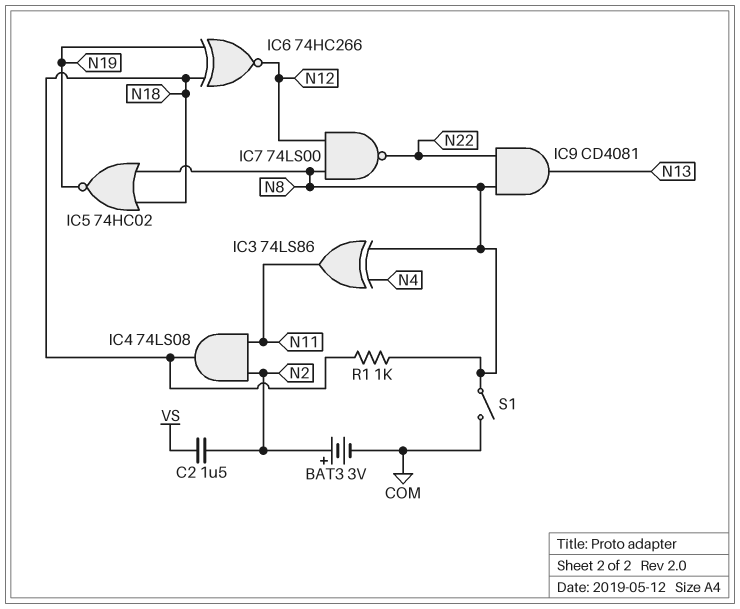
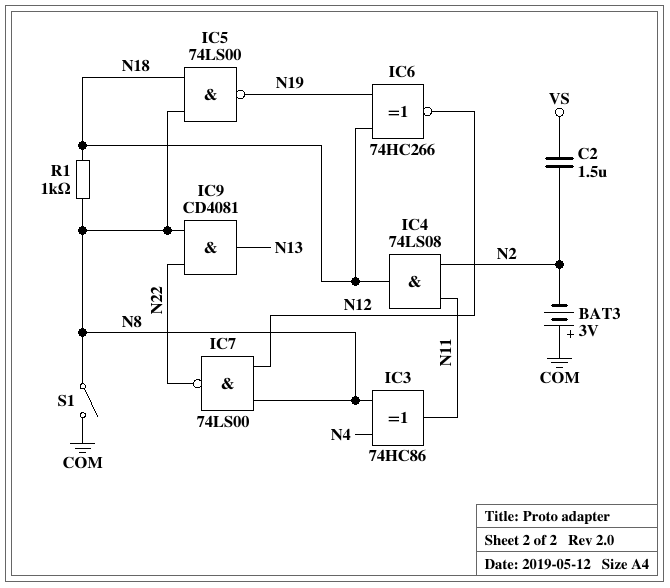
BAT3: 3V (plus N2, minus COM) -> 3V (plus COM, minus N2)
IC3: XOR 74LS86 (in N4, in N8, out N11) -> XOR 74HC86 (in N4, in N8, out N11)
IC5: NOR 74HC02 (in N8, in N18, out N19) -> NAND 74LS00 (in N8, in N18, out N19)

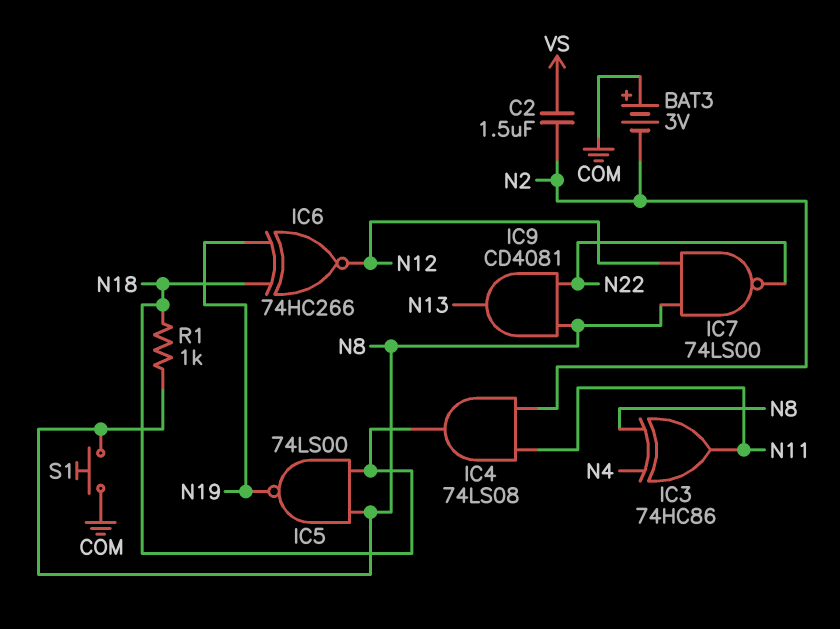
S1: switch (COM, N8) -> button (COM, N8)

